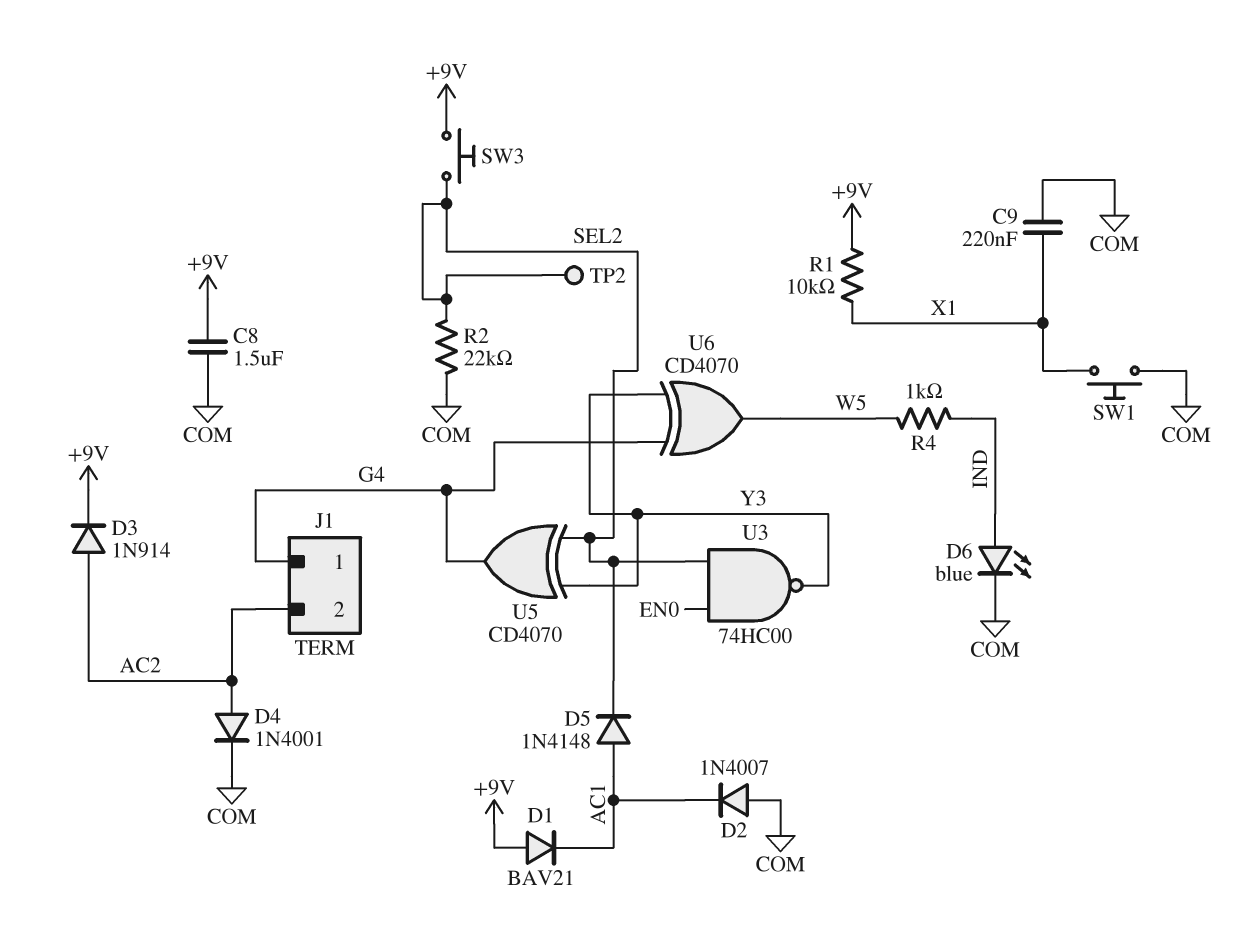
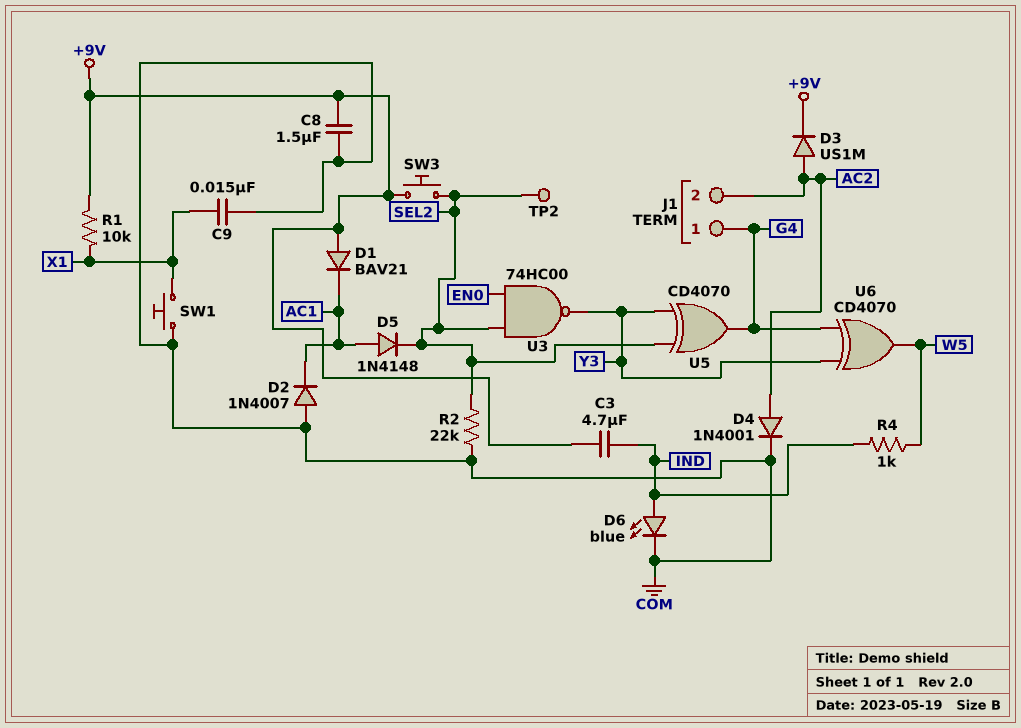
C3: none -> 4.7uF (+9V, IND)
C9: 220nF (COM, X1) -> 15nF (COM, X1)
D3: diode 1N914 (A AC2, K +9V) -> diode US1M (A AC2, K +9V)

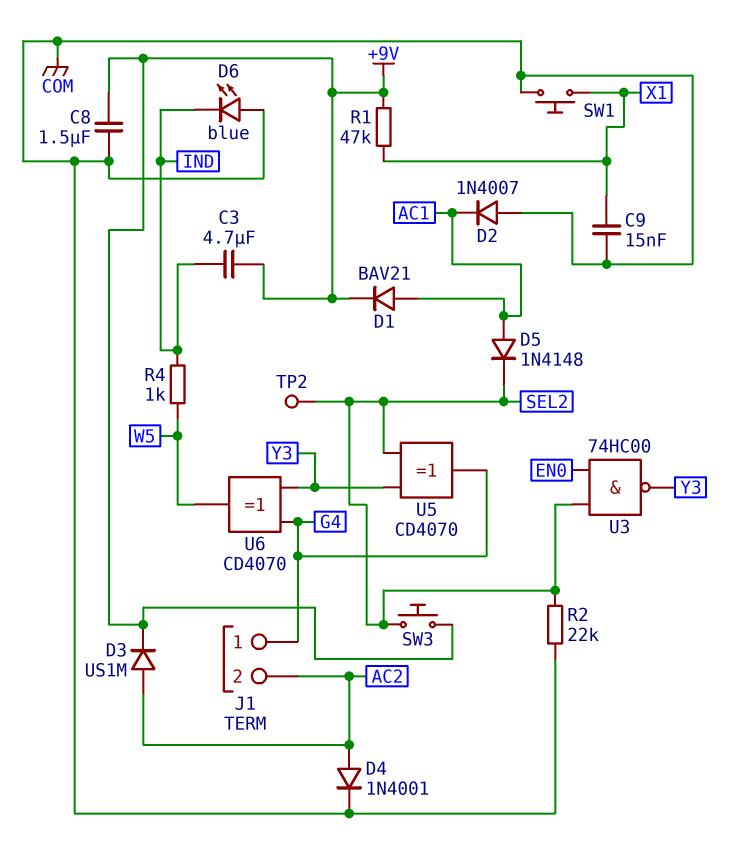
D1: diode BAV21 (A +9V, K AC1) -> diode BAV21 (A AC1, K +9V)
D6: LED blue (A IND, K COM) -> LED blue (A COM, K IND)
R1: 10k (+9V, X1) -> 47k (+9V, X1)

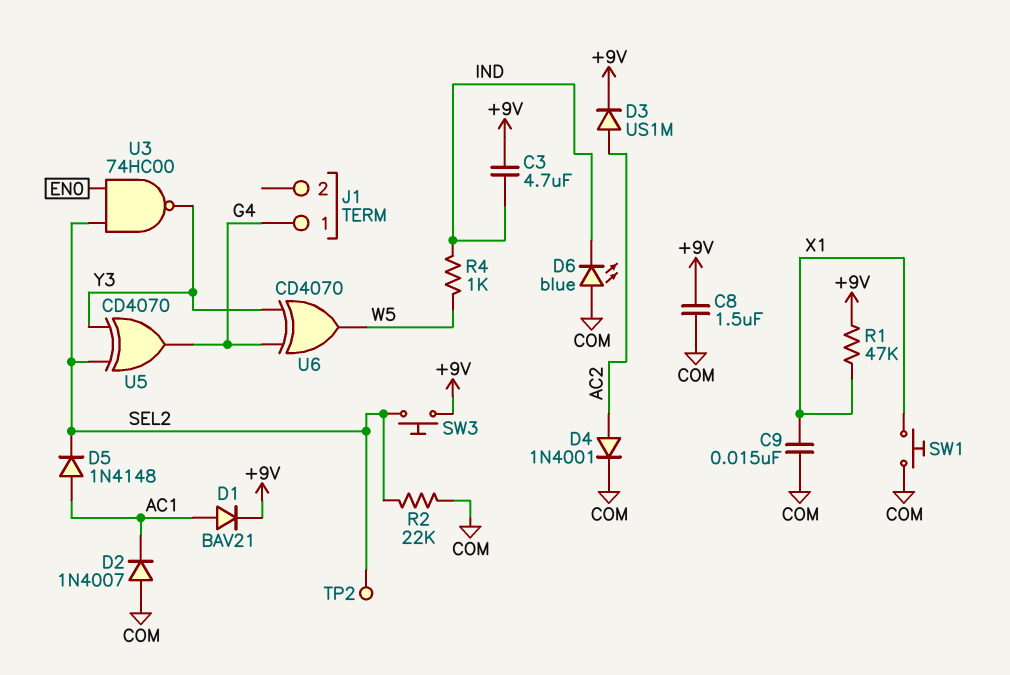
J1 pin 2: AC2 -> none

